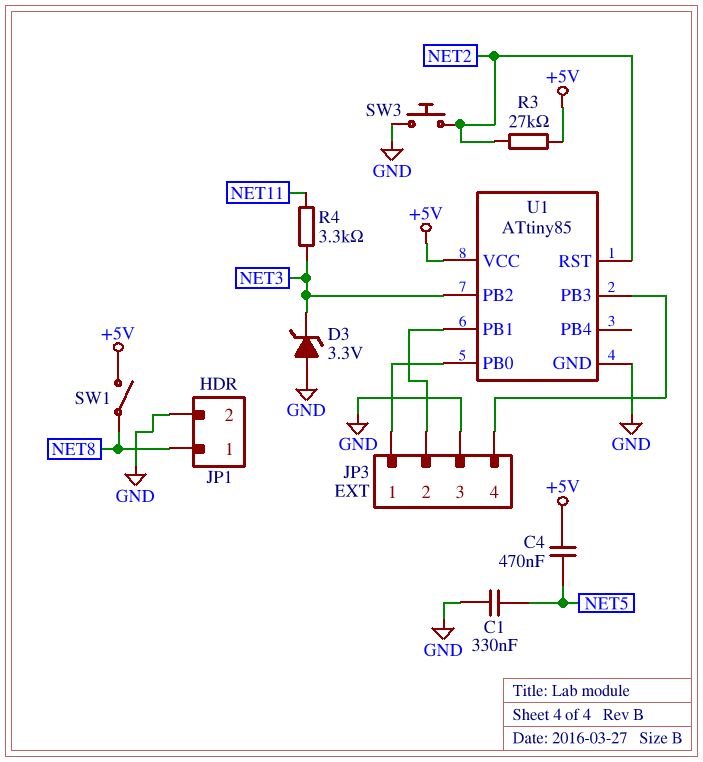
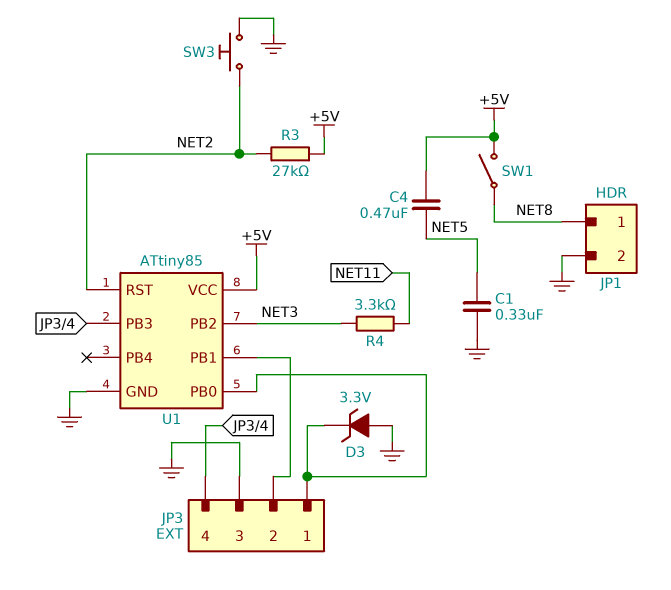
D3: zener 3.3V (A GND, K NET3) -> zener 3.3V (A GND, K JP3/1)

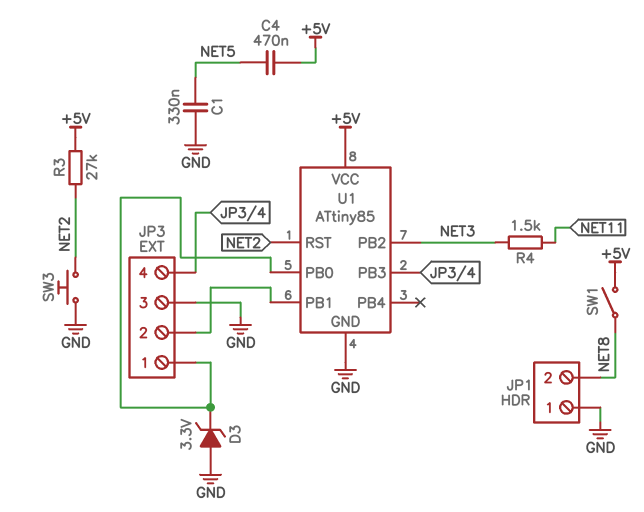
JP1 pin 1: NET8 -> GND
JP1 pin 2: GND -> NET8
R4: 3.3k (NET3, NET11) -> 1.5k (NET3, NET11)

